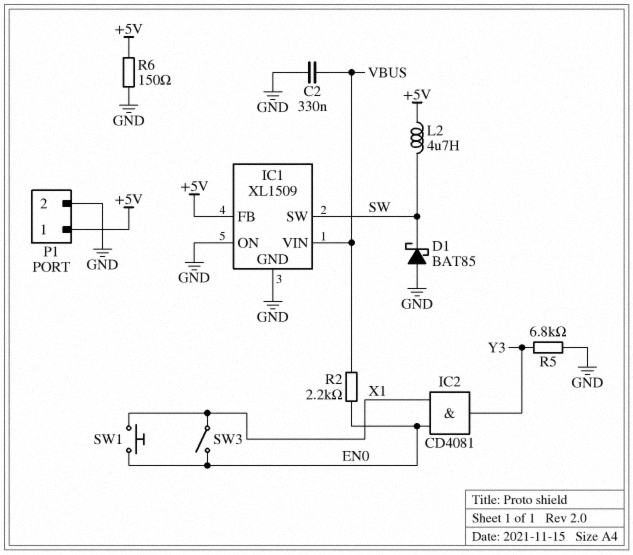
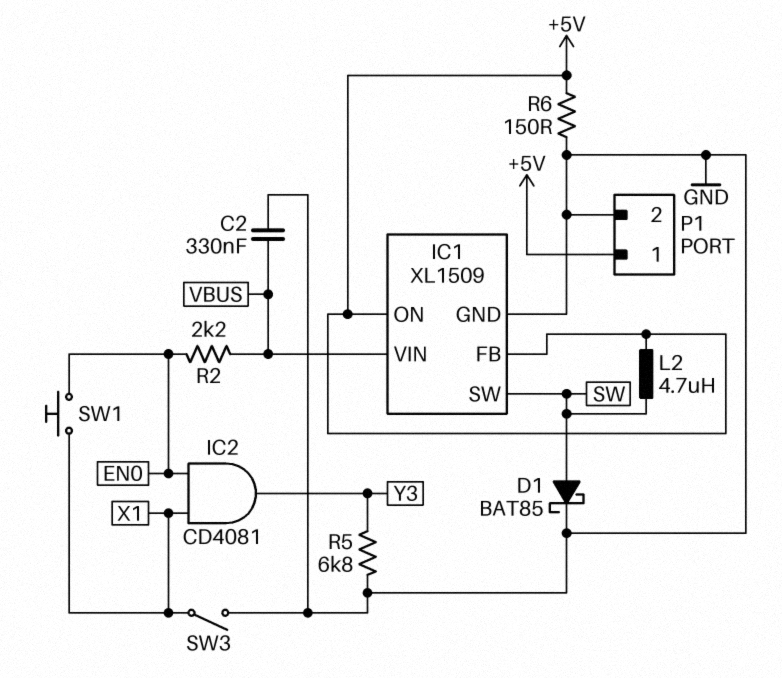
D1: schottky BAT85 (A GND, K SW) -> schottky BAT85 (A SW, K GND)
IC1 pin ON: GND -> +5V
SW3: switch (EN0, X1) -> switch (GND, X1)

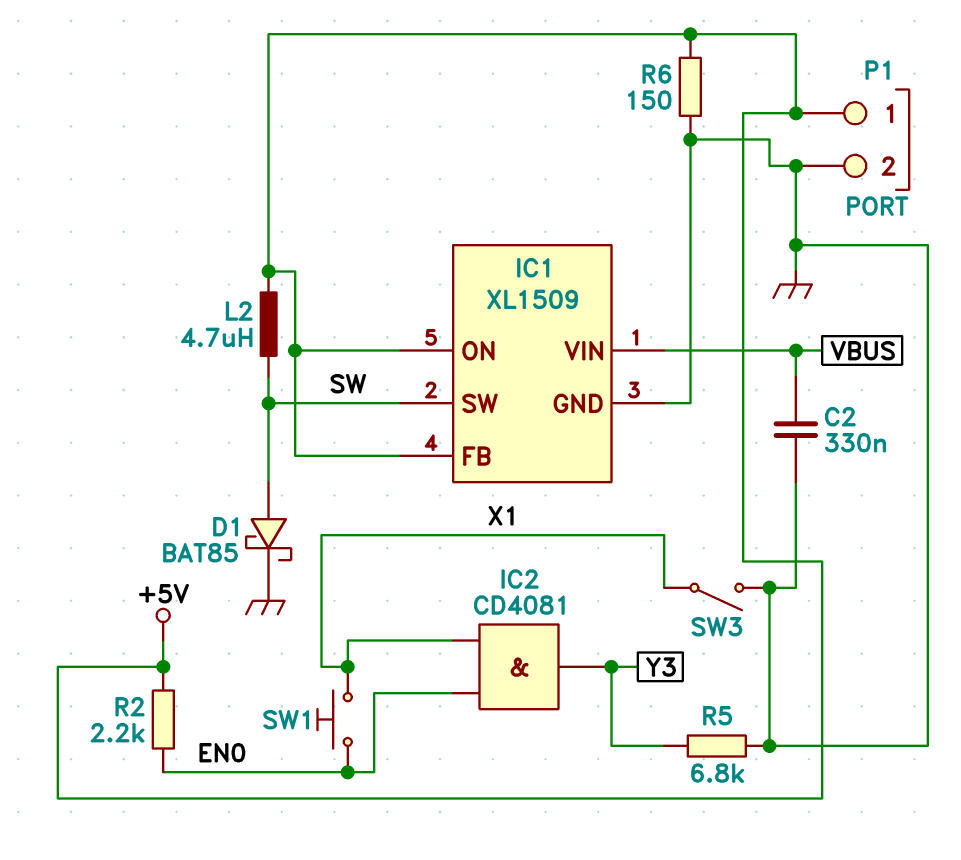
R2: 2.2k (EN0, VBUS) -> 2.2k (+5V, EN0)

